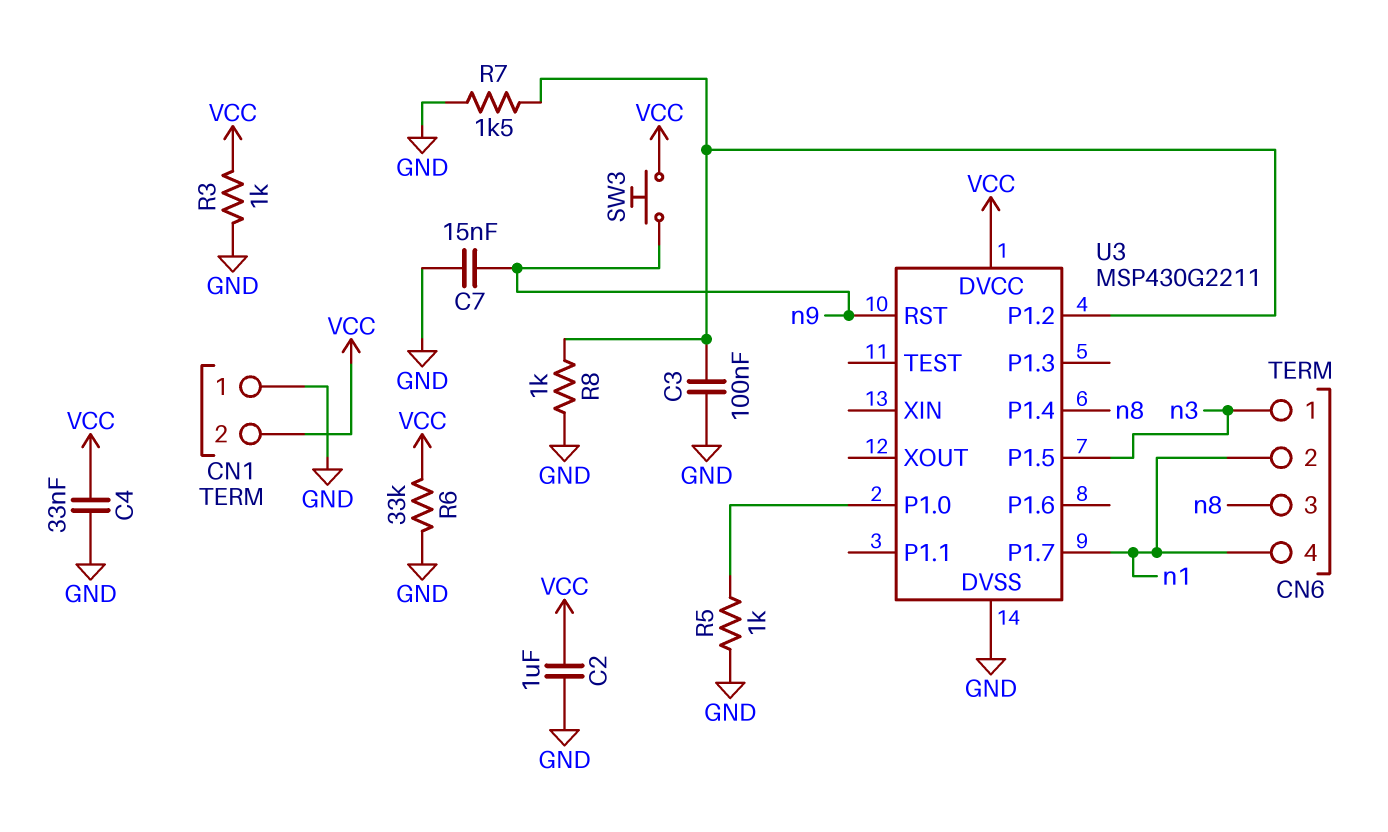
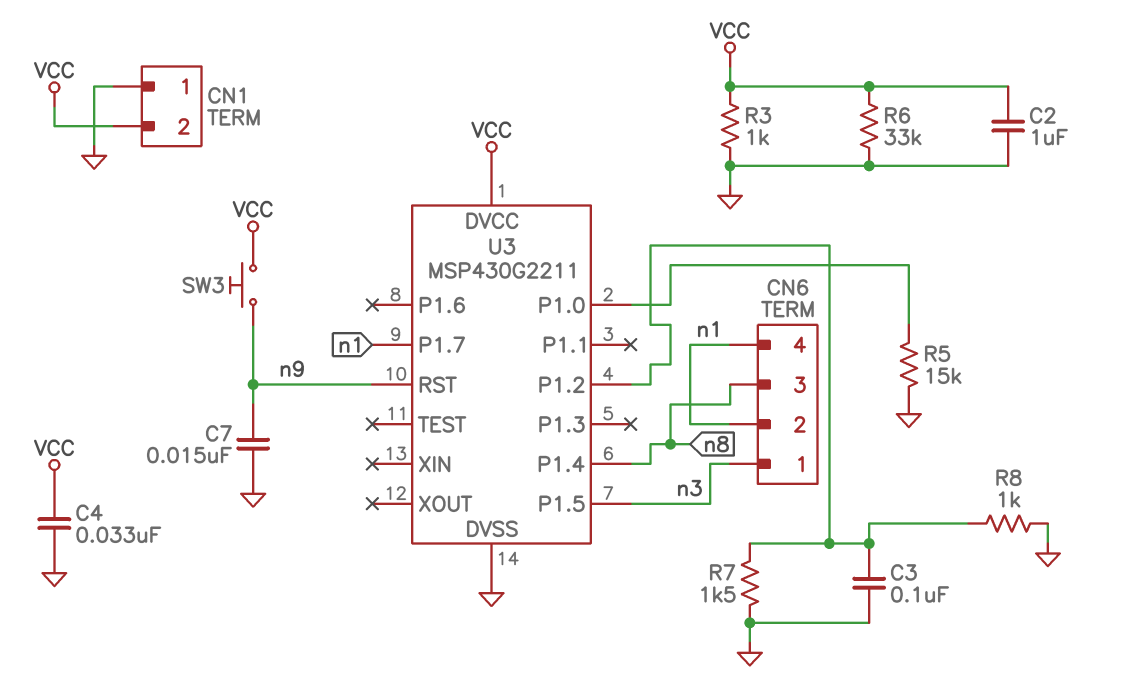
R5: 1k (GND, U3/P1.0) -> 15k (GND, U3/P1.0)

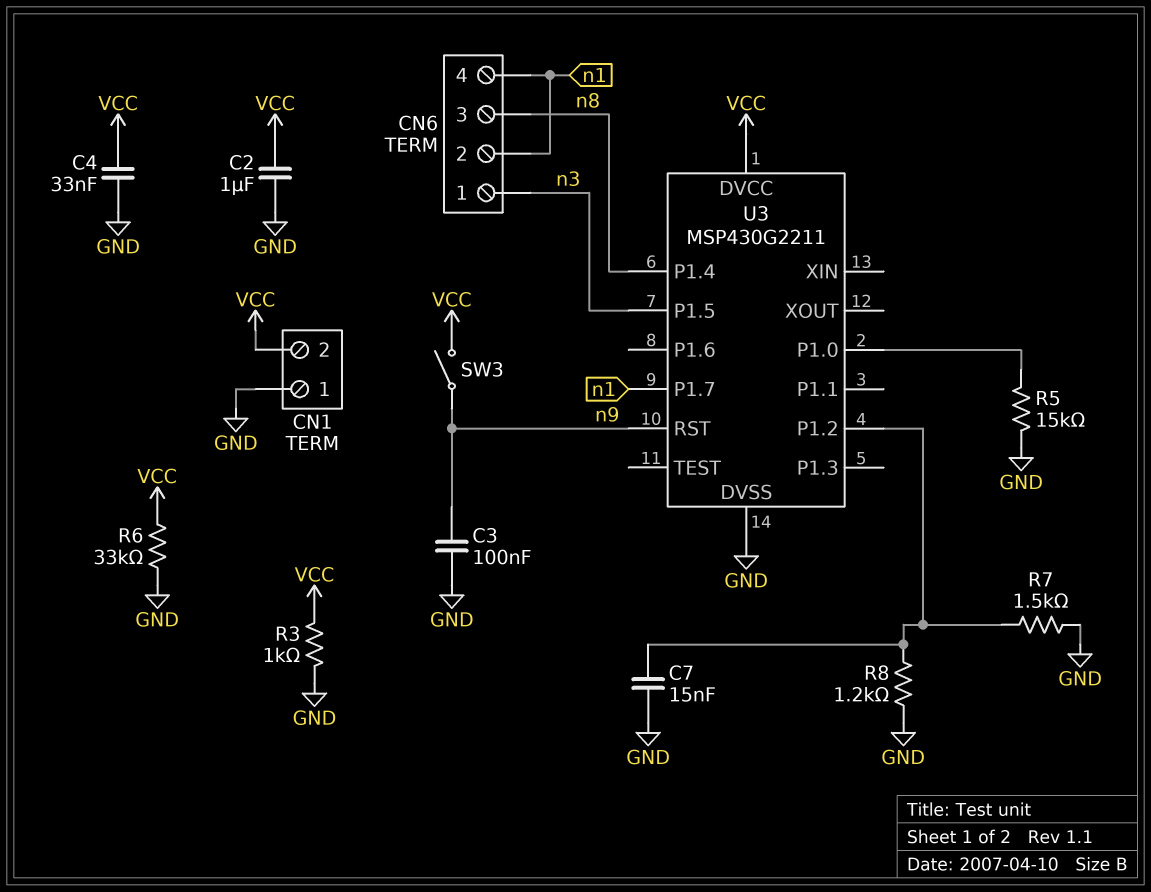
C3: 100nF (GND, U3/P1.2) -> 100nF (GND, n9)
C7: 15nF (GND, n9) -> 15nF (GND, U3/P1.2)
R8: 1k (GND, U3/P1.2) -> 1.2k (GND, U3/P1.2)
SW3: button (VCC, n9) -> switch (VCC, n9)

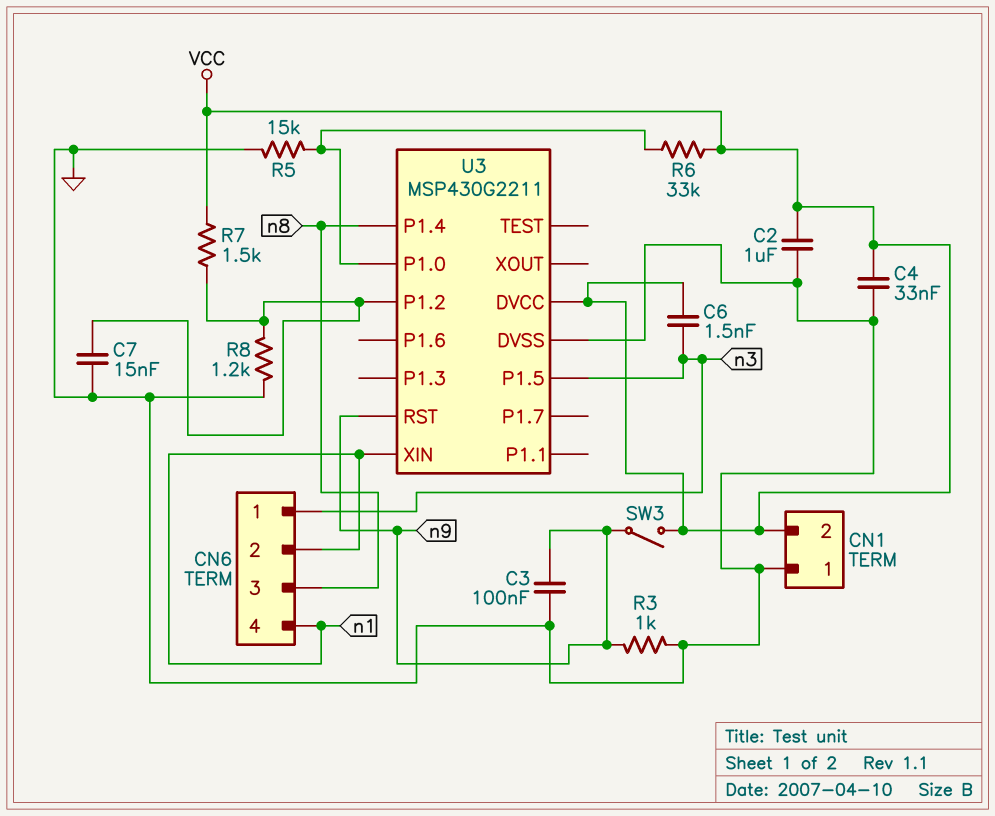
C6: none -> 1.5nF (VCC, n3)
R3: 1k (GND, VCC) -> 1k (GND, n9)
R6: 33k (GND, VCC) -> 33k (U3/P1.0, VCC)
R7: 1.5k (GND, U3/P1.2) -> 1.5k (U3/P1.2, VCC)
U3 pin P1.7: n1 -> none
U3 pin XIN: none -> n1

